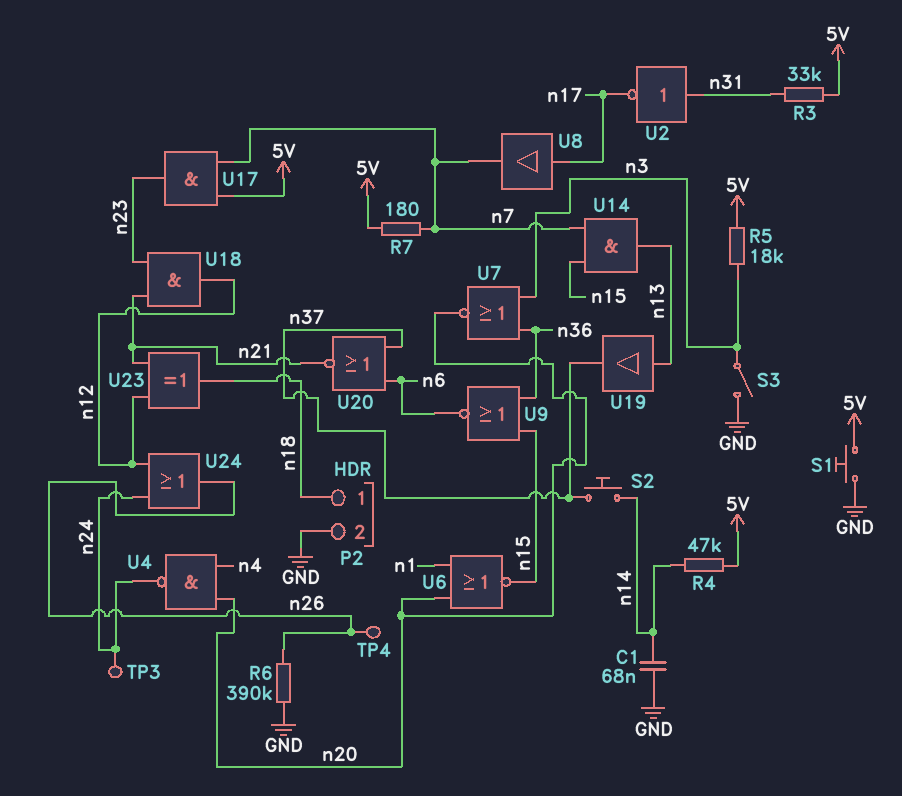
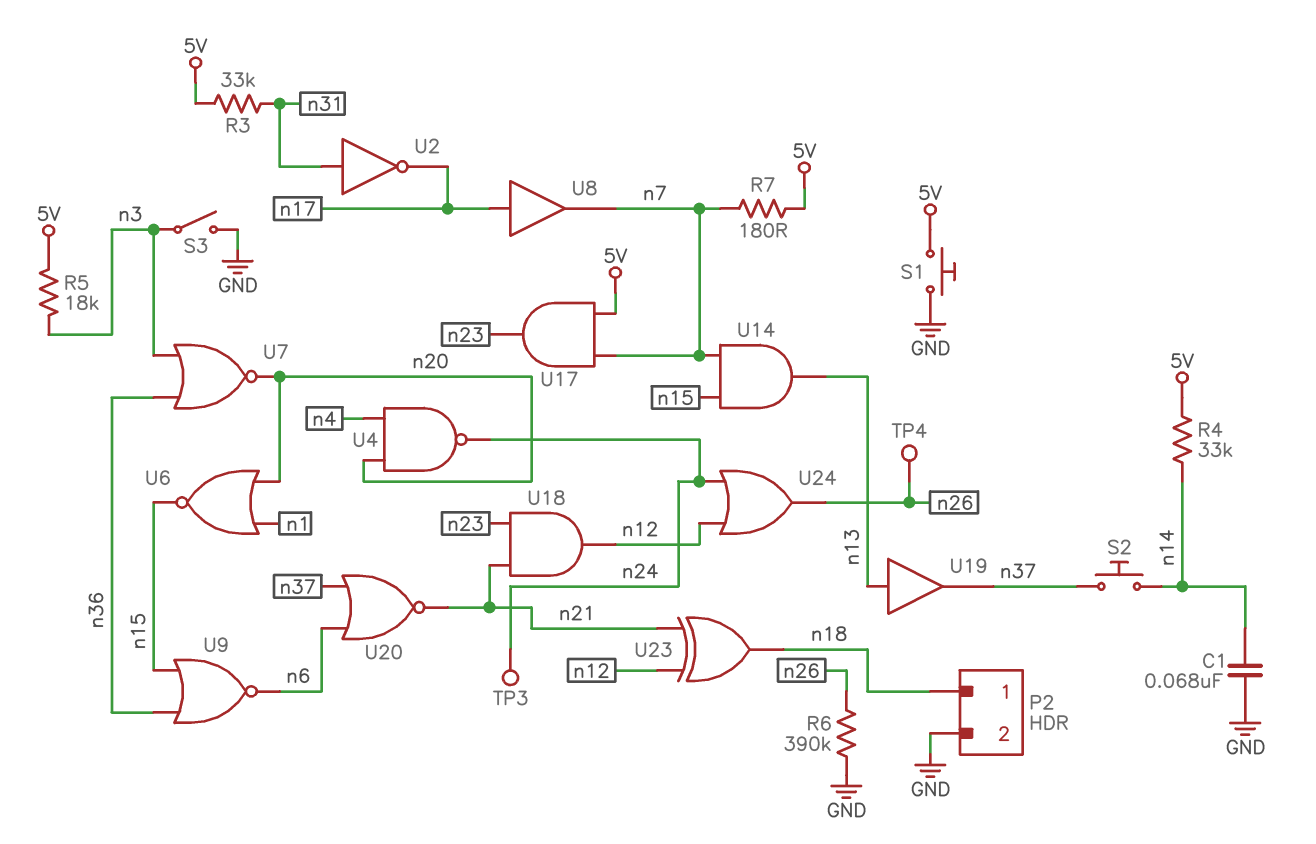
R4: 47k (5V, n14) -> 33k (5V, n14)

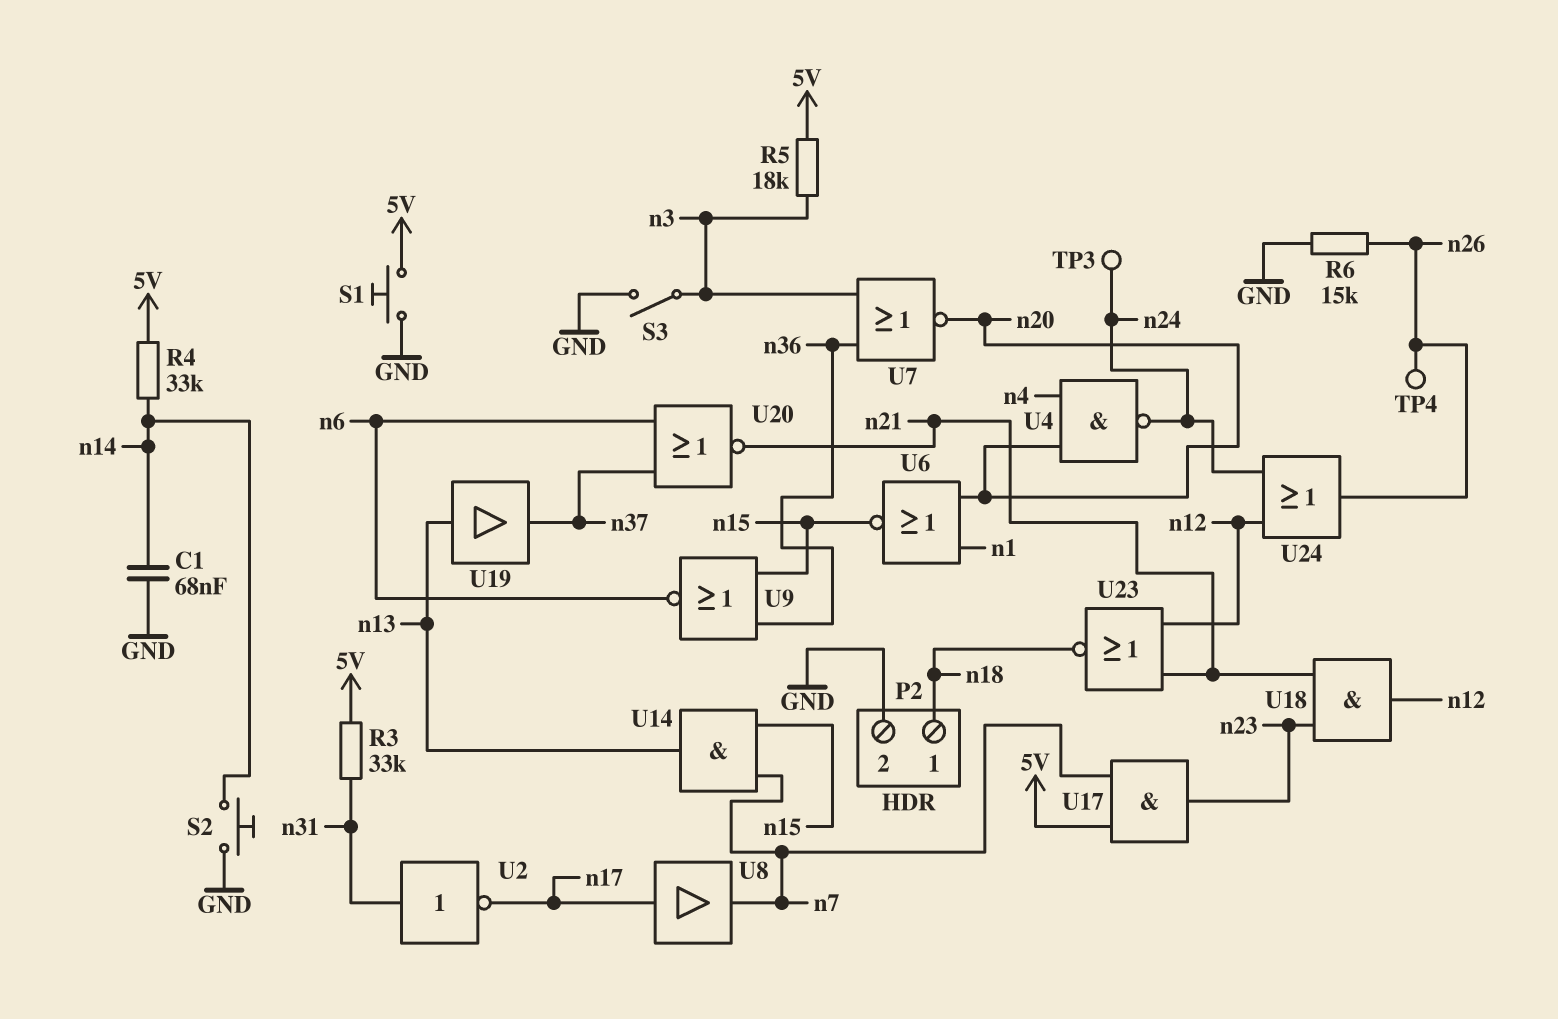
R6: 390k (GND, n26) -> 15k (GND, n26)
R7: 180 (5V, n7) -> none
S2: button (n14, n37) -> button (GND, n14)
U23: XOR (in n12, in n21, out n18) -> NOR (in n12, in n21, out n18)

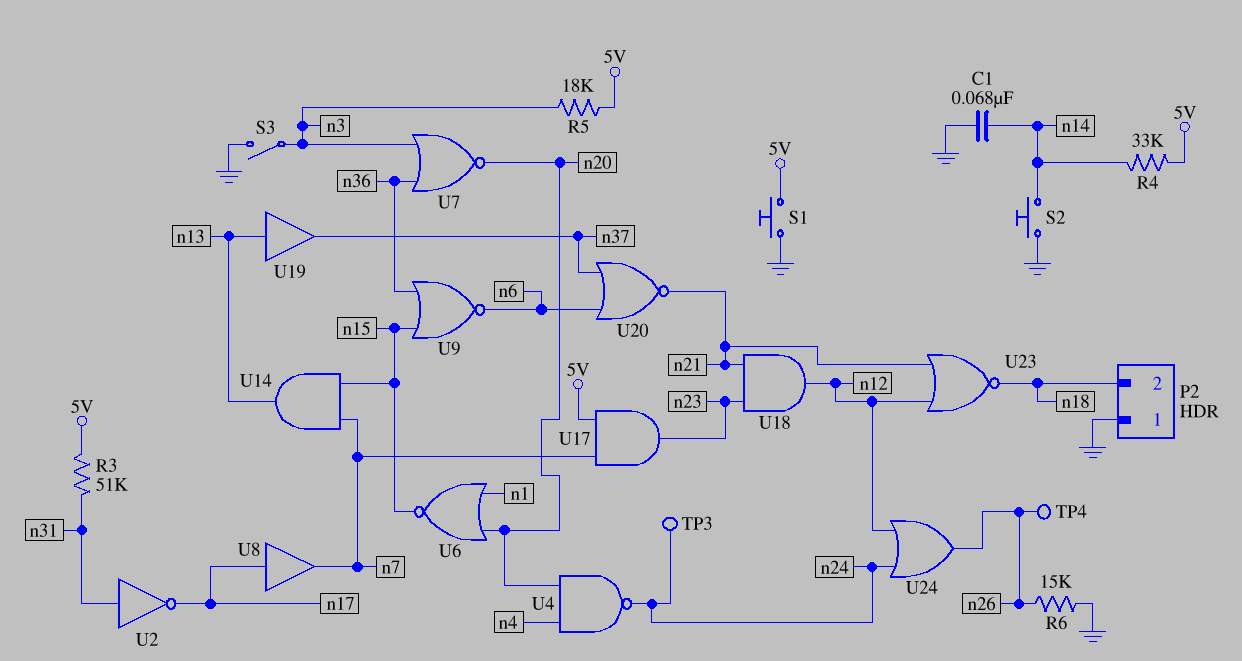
P2 pin 1: n18 -> GND
P2 pin 2: GND -> n18
R3: 33k (5V, n31) -> 51k (5V, n31)

